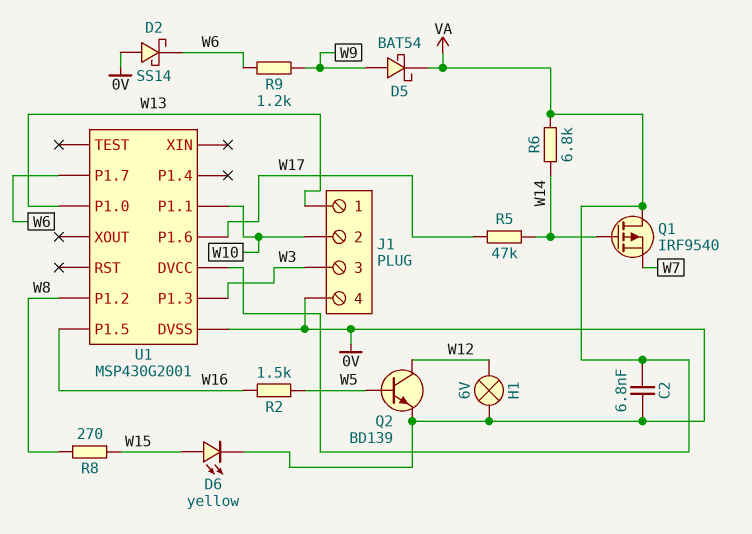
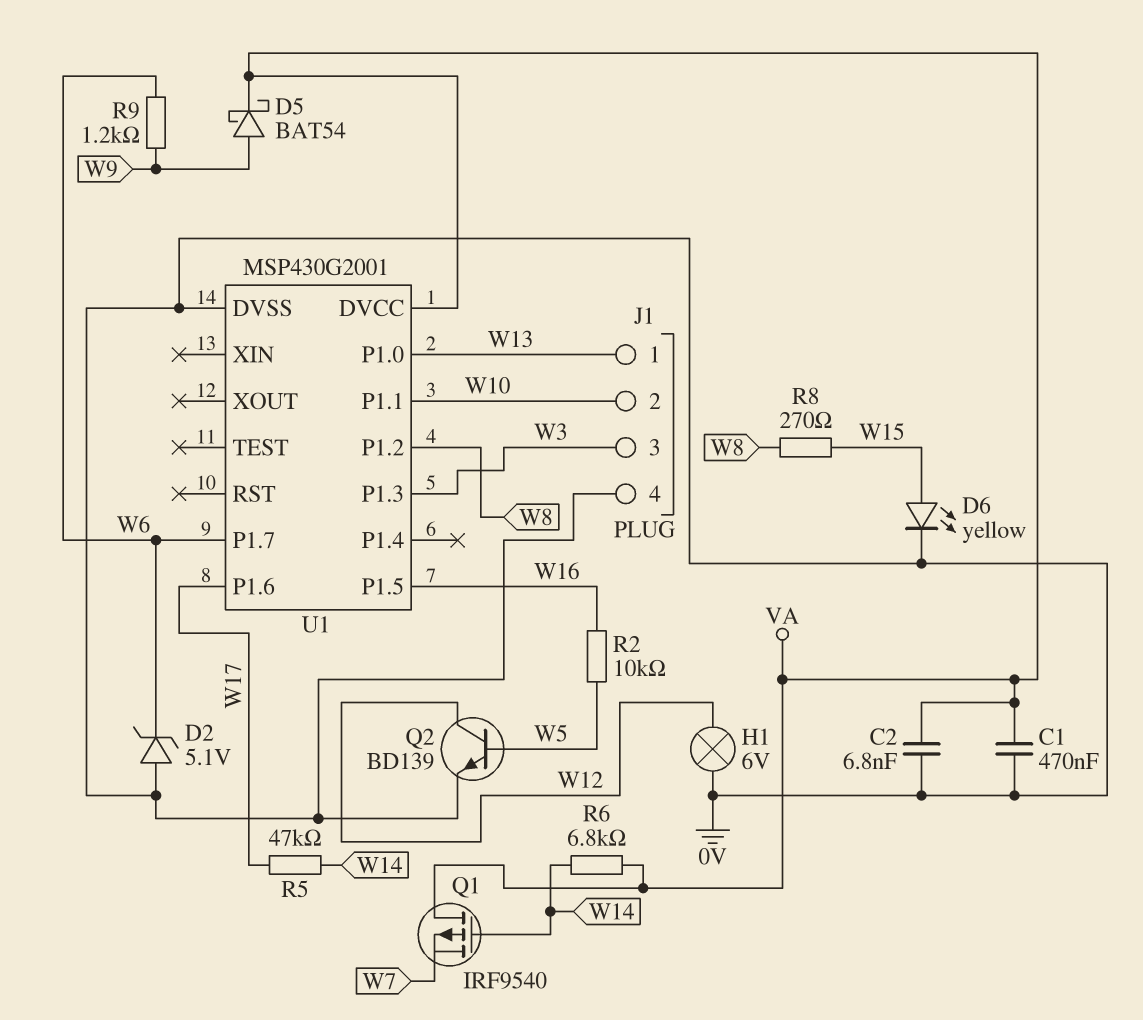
C1: none -> 470nF (0V, VA)
D2: schottky SS14 (A 0V, K W6) -> zener 5.1V (A 0V, K W6)
R2: 1.5k (W5, W16) -> 10k (W5, W16)

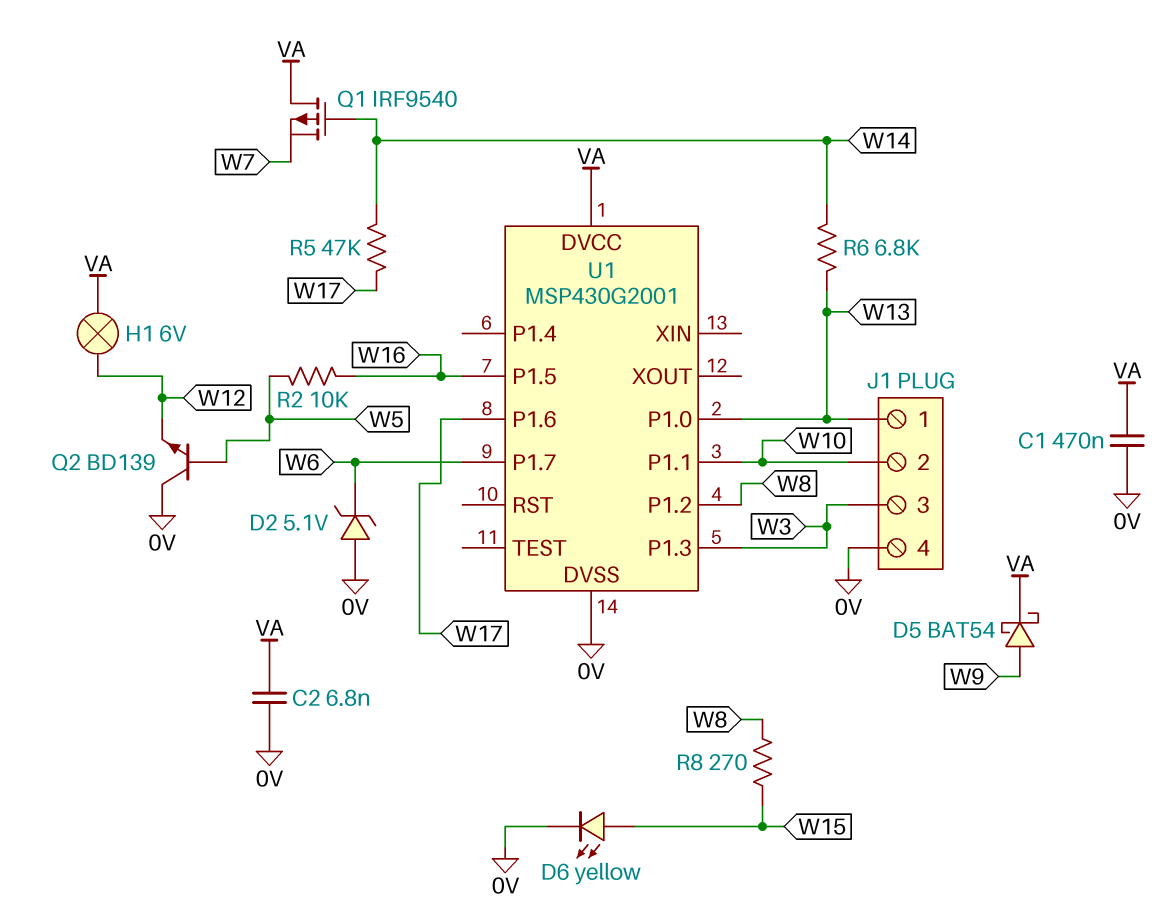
H1: lamp 6V (0V, W12) -> lamp 6V (VA, W12)
Q2: NPN BD139 (B W5, C W12, E 0V) -> NPN BD139 (B W5, C 0V, E W12)
R6: 6.8k (VA, W14) -> 6.8k (W13, W14)
R9: 1.2k (W6, W9) -> none

